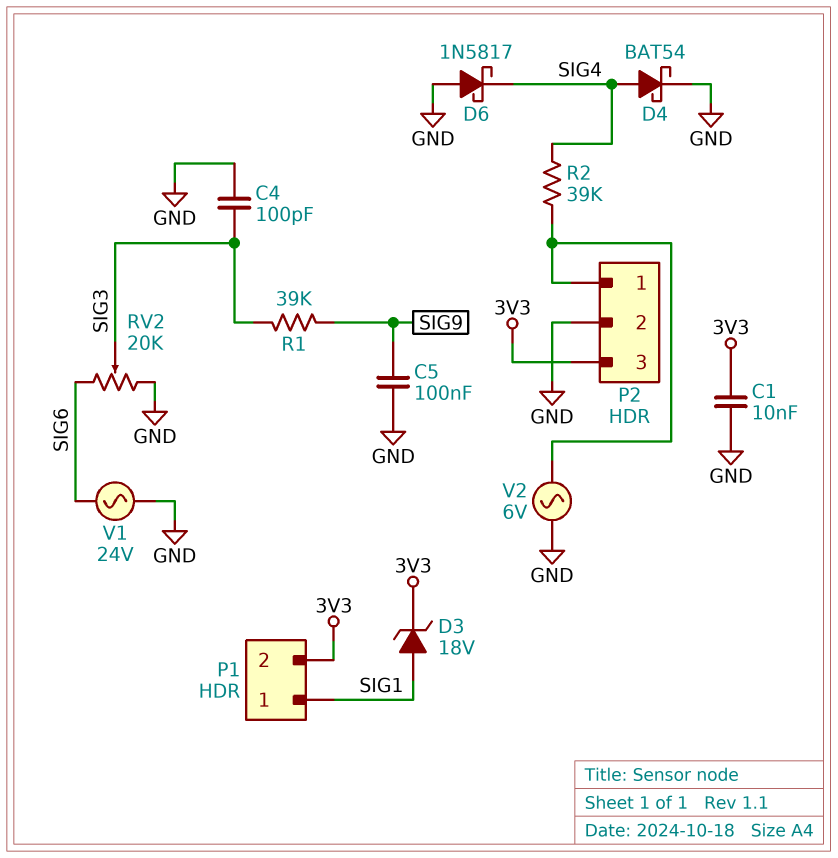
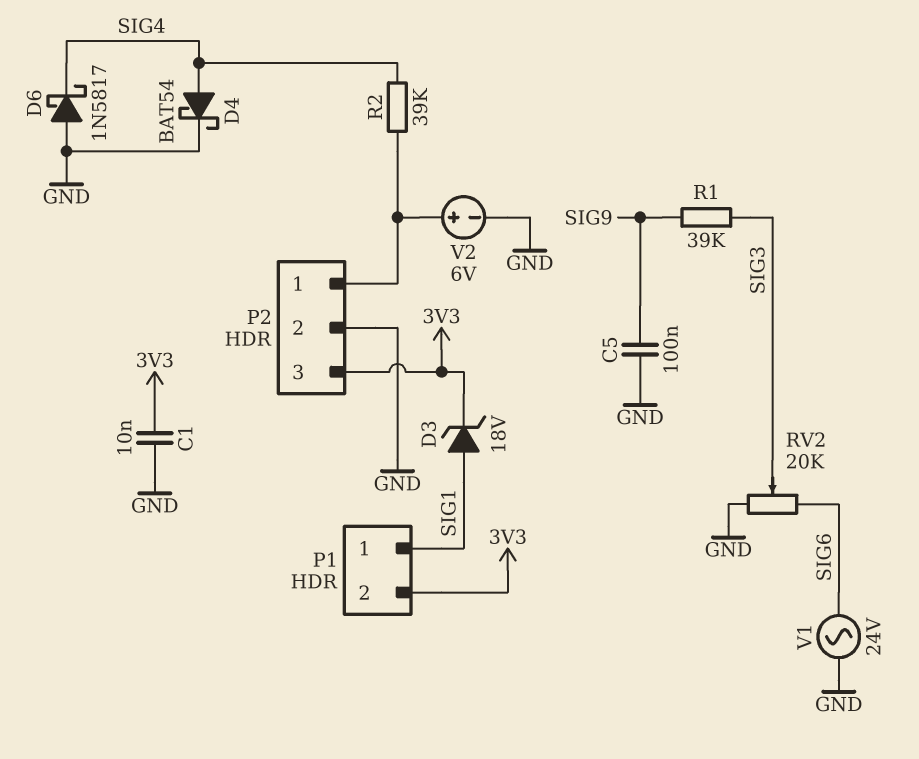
C4: 100pF (GND, SIG3) -> none
V2: AC 6V (GND, P2/1) -> 6V (plus P2/1, minus GND)

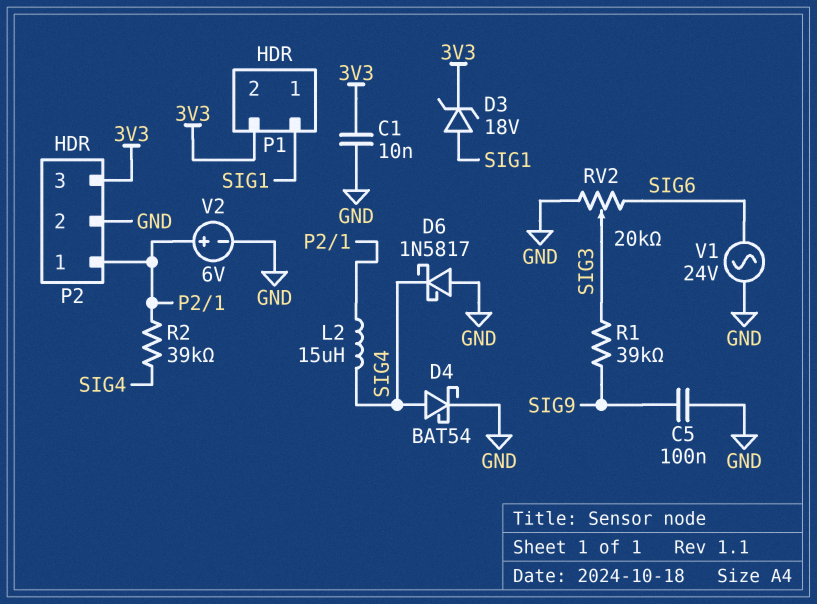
L2: none -> 15uH (P2/1, SIG4)

